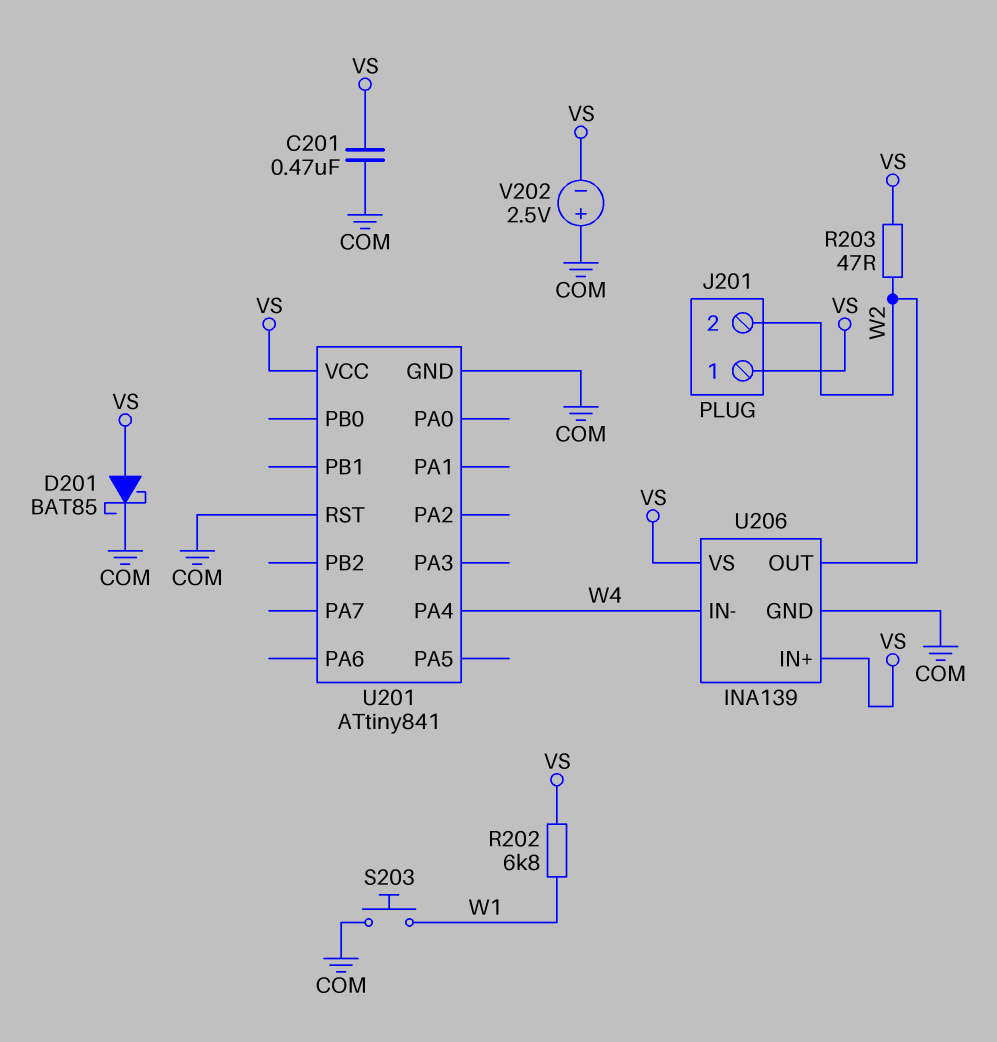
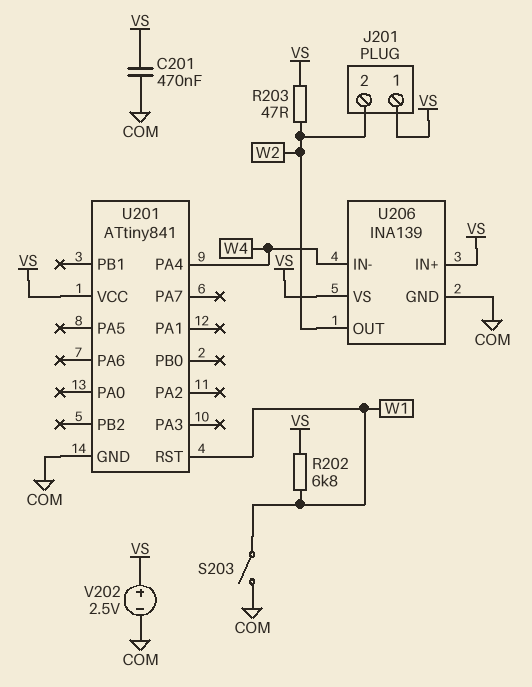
D201: schottky BAT85 (A VS, K COM) -> none
S203: button (COM, W1) -> switch (COM, W1)
U201 pin RST: COM -> W1
V202: 2.5V (plus COM, minus VS) -> 2.5V (plus VS, minus COM)

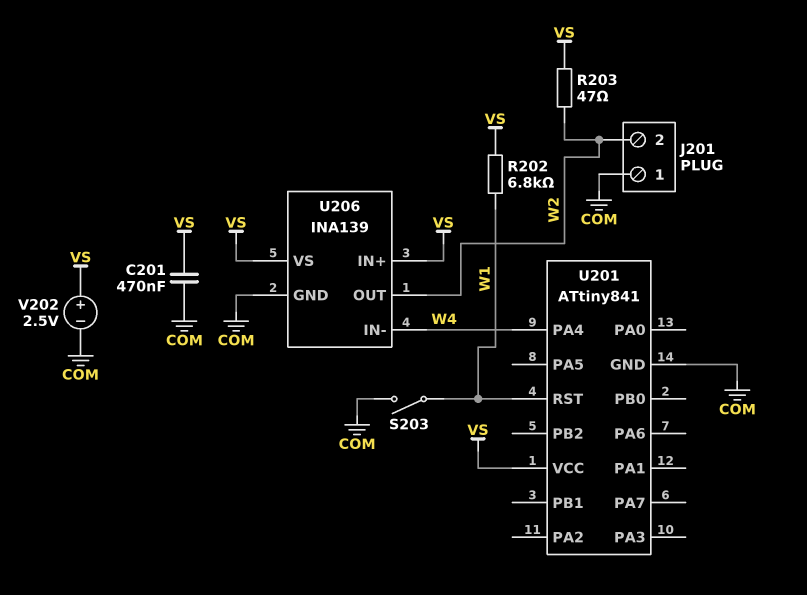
J201 pin 1: VS -> COM

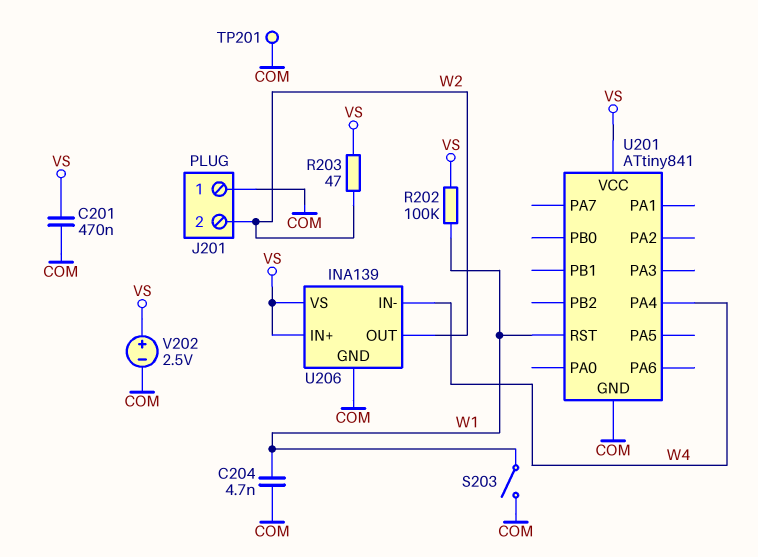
C204: none -> 4.7nF (COM, W1)
R202: 6.8k (VS, W1) -> 100k (VS, W1)
TP201: none -> test point (COM)

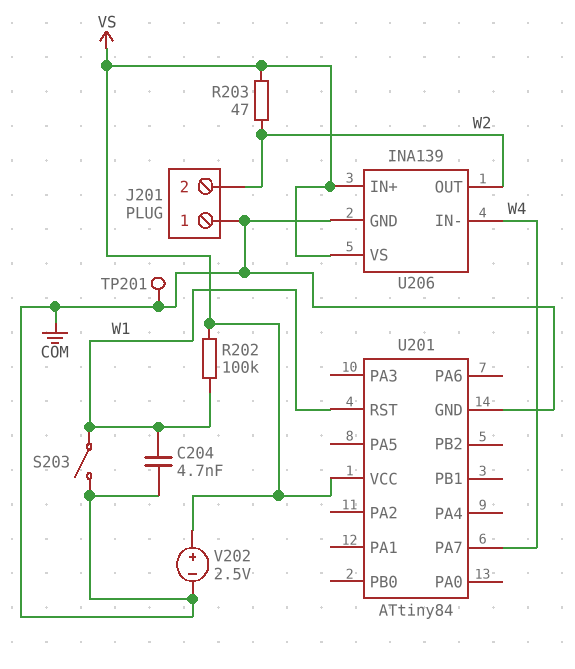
C201: 470nF (COM, VS) -> none
U201: ATtiny841 -> ATtiny84
U201 pin PA4: W4 -> none
U201 pin PA7: none -> W4

